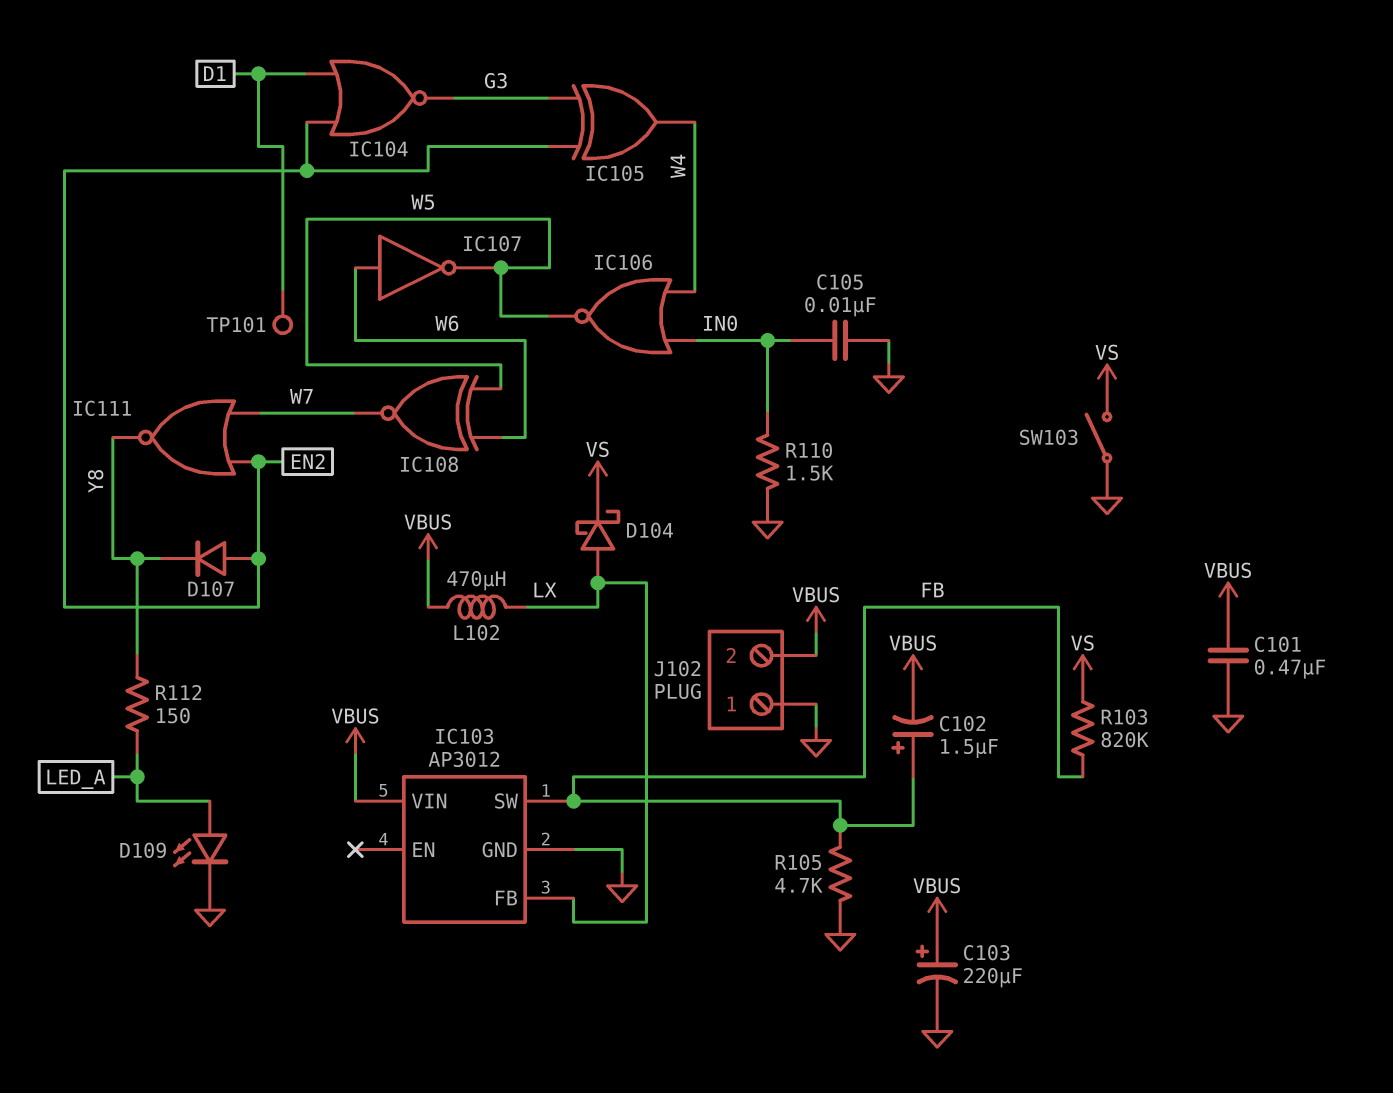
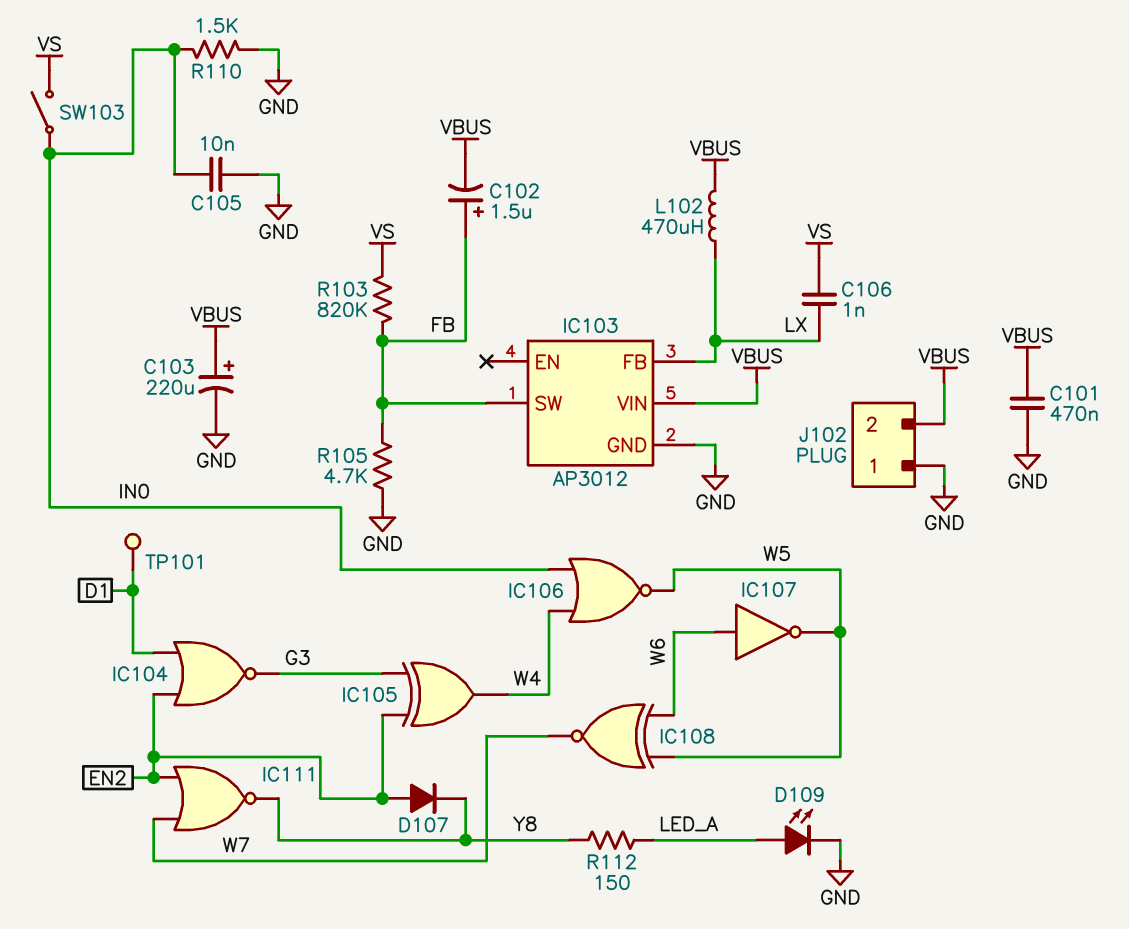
C106: none -> 1nF (LX, VS)
D104: schottky (A LX, K VS) -> none
SW103: switch (GND, VS) -> switch (IN0, VS)

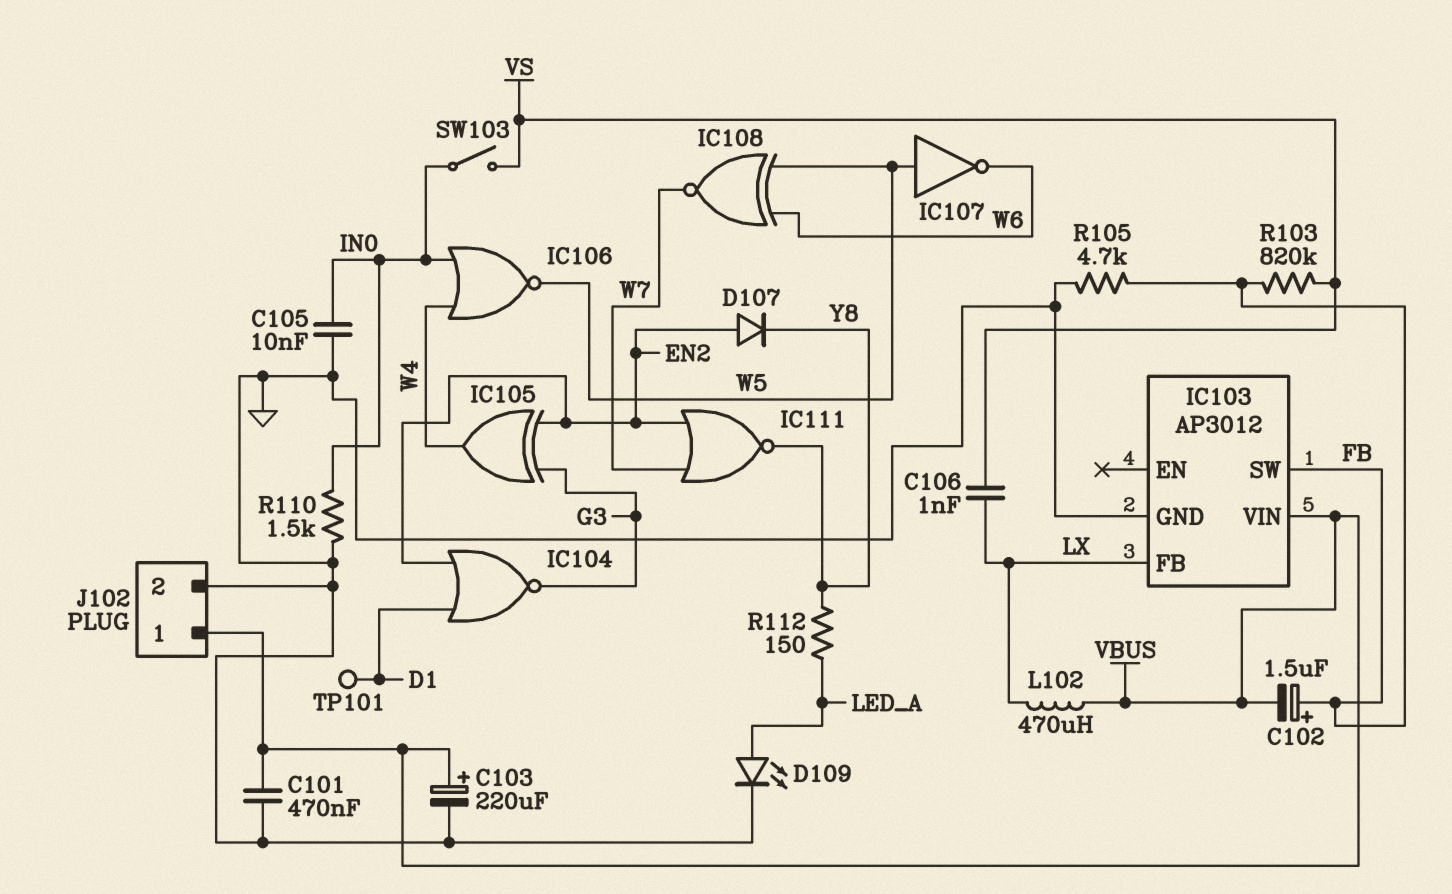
IC107: NOT (in W6, out W5) -> NOT (in W5, out W6)
J102 pin 1: GND -> VBUS
J102 pin 2: VBUS -> GND

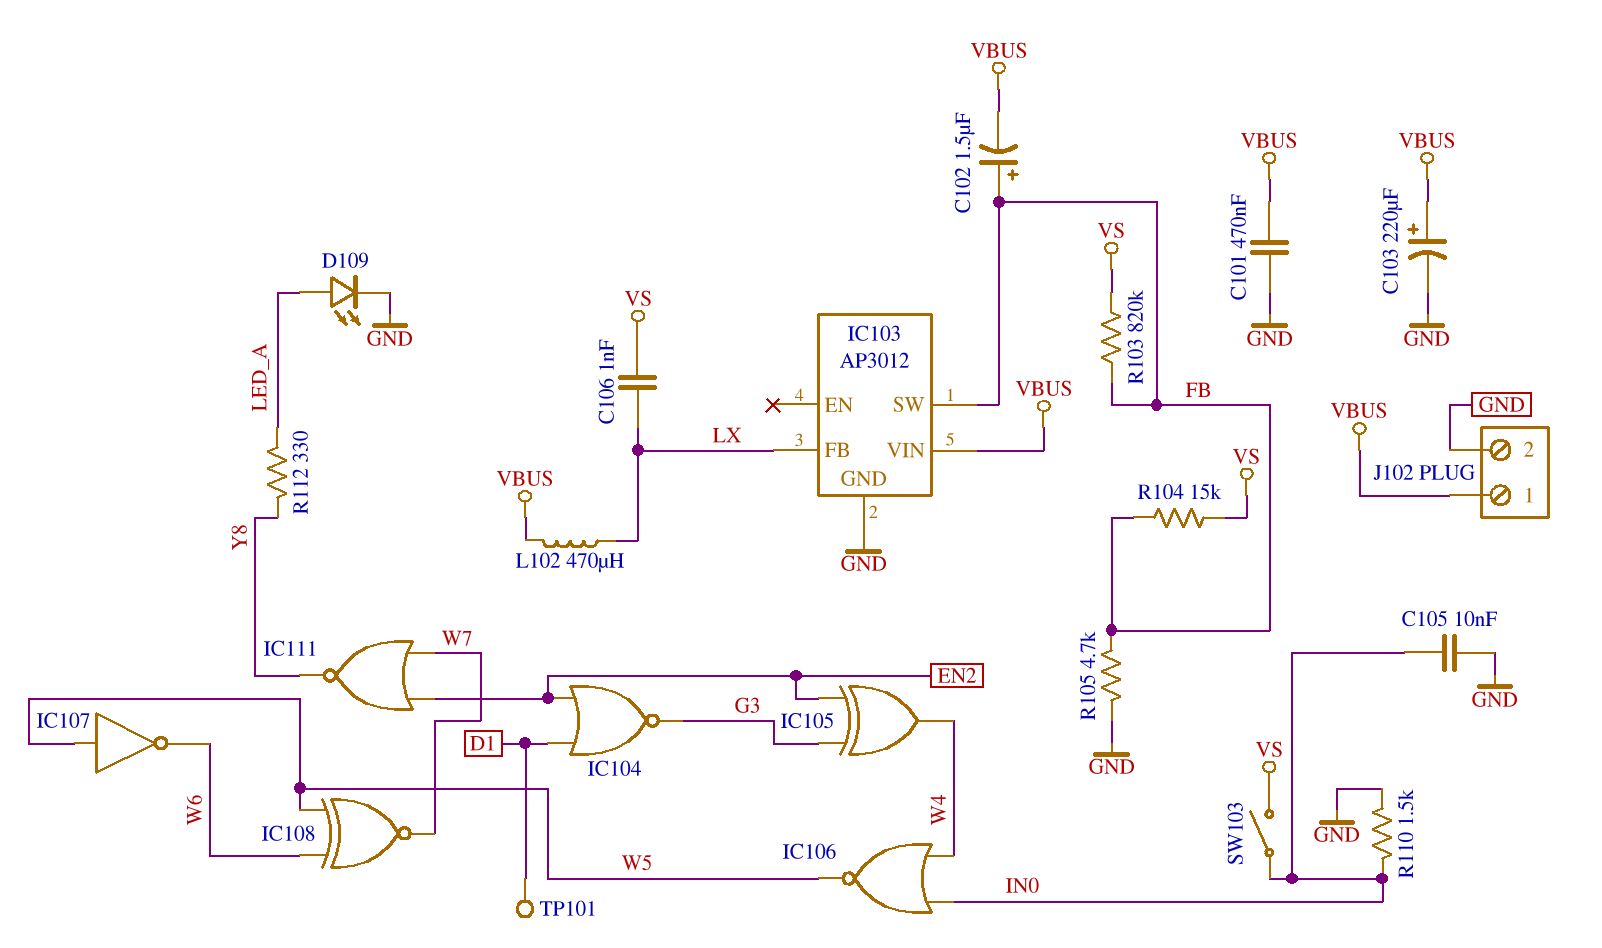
D107: diode (A EN2, K Y8) -> none
R104: none -> 15k (FB, VS)
R112: 150 (LED_A, Y8) -> 330 (LED_A, Y8)

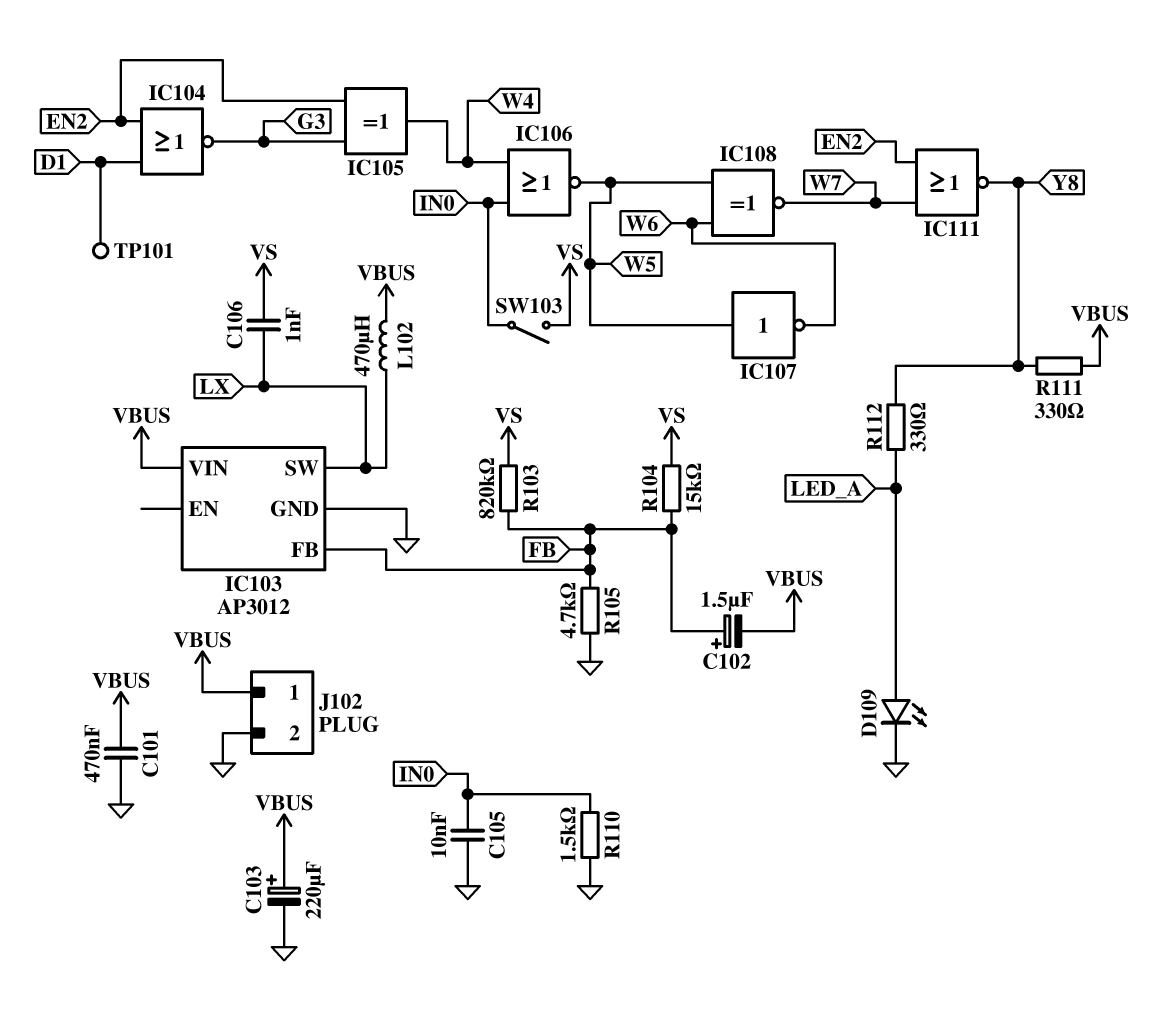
IC103 pin FB: LX -> FB
IC103 pin SW: FB -> LX
R111: none -> 330 (VBUS, Y8)

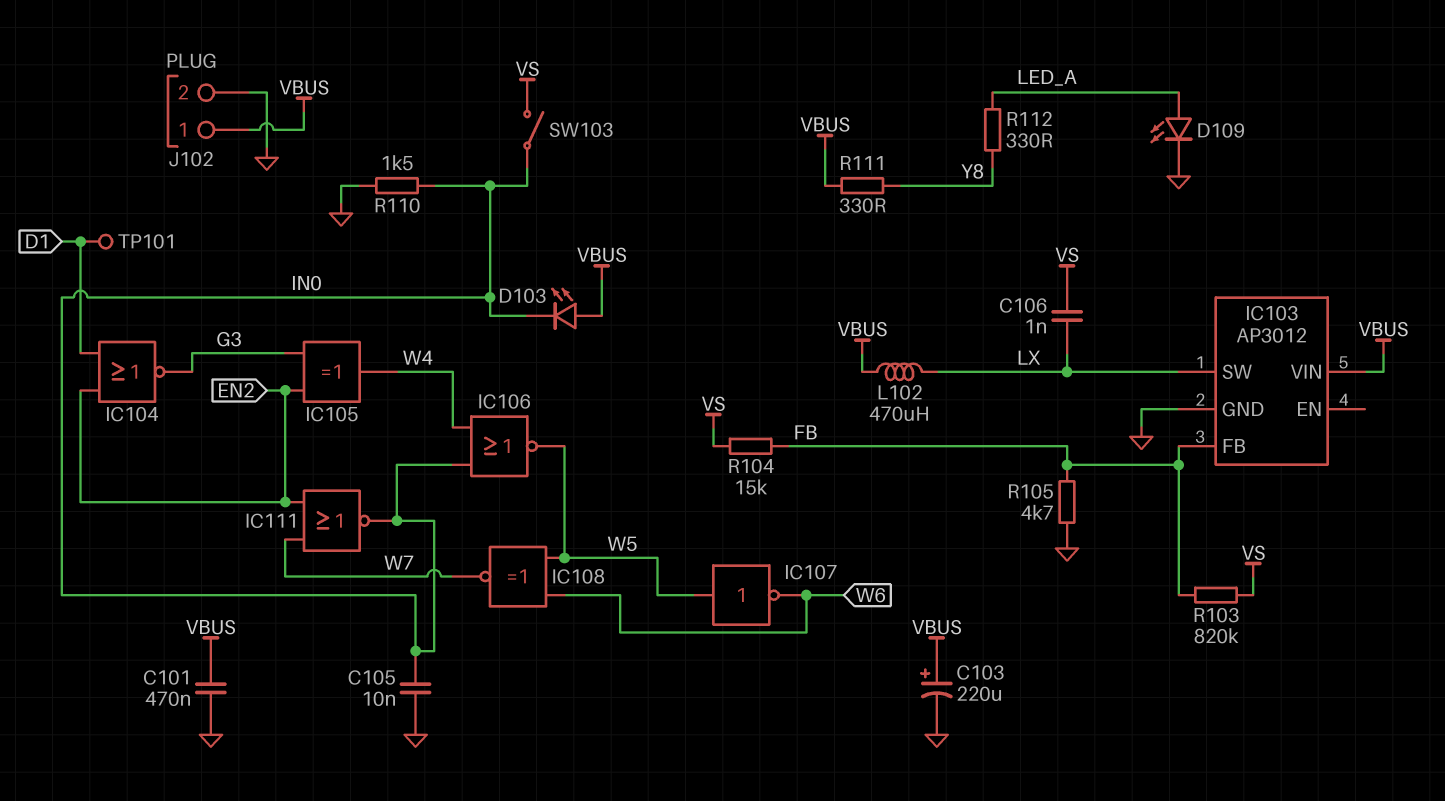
C102: 1.5uF (plus FB, minus VBUS) -> none
D103: none -> LED (A VBUS, K IN0)
IC111: NOR (in EN2, in W7, out Y8) -> NOR (in EN2, in W7, out IN0)

